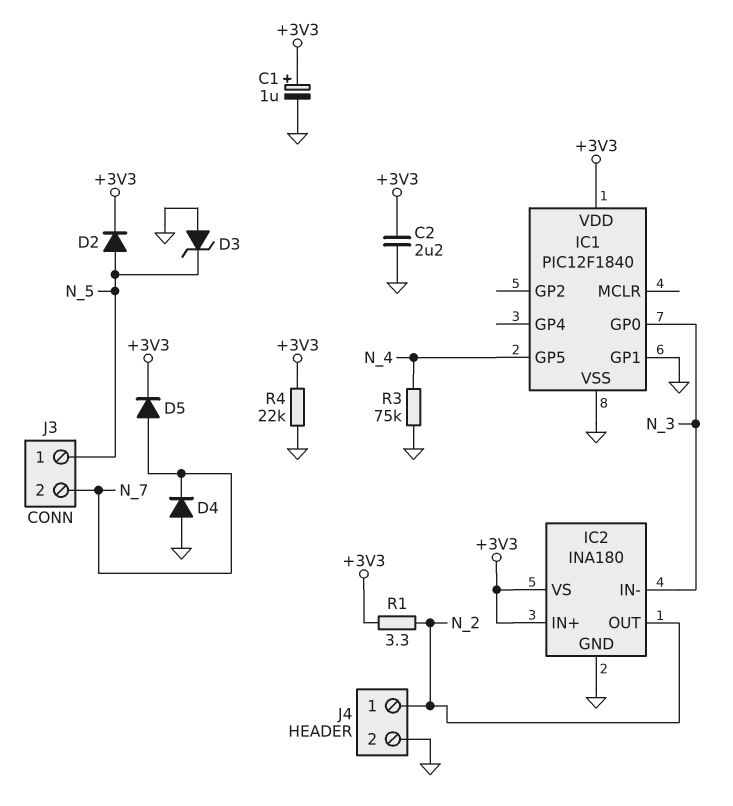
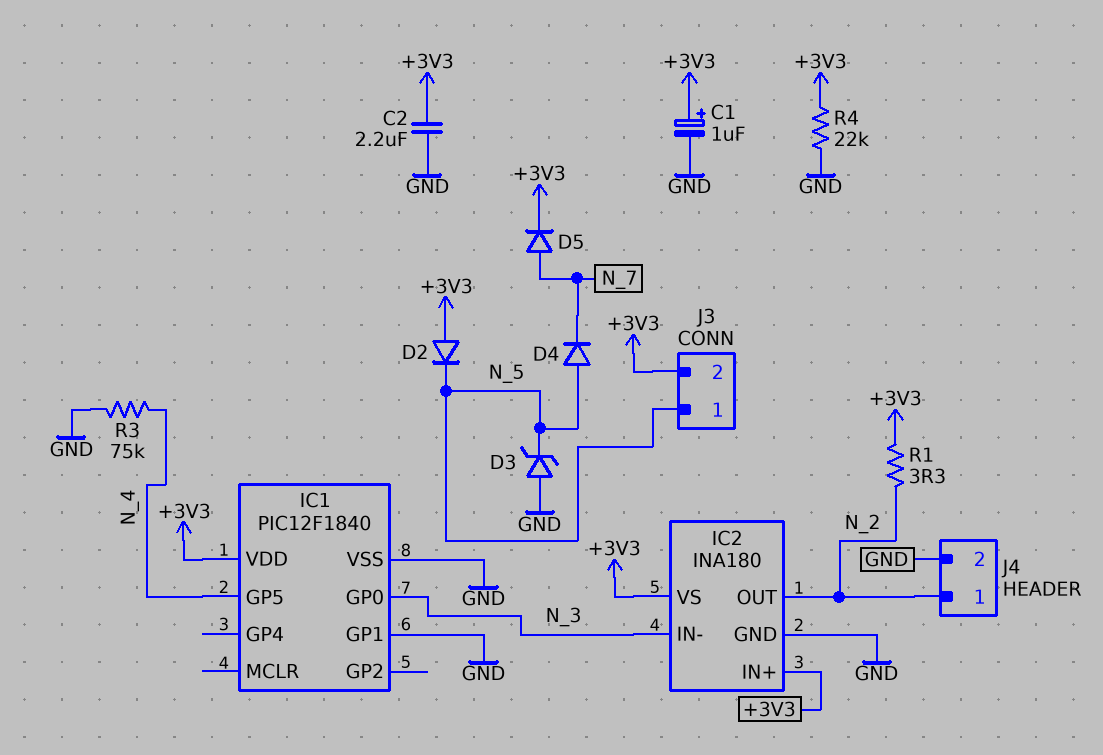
D2: diode (A N_5, K +3V3) -> diode (A +3V3, K N_5)
D4: diode (A GND, K N_7) -> diode (A N_5, K N_7)
J3 pin 2: N_7 -> +3V3

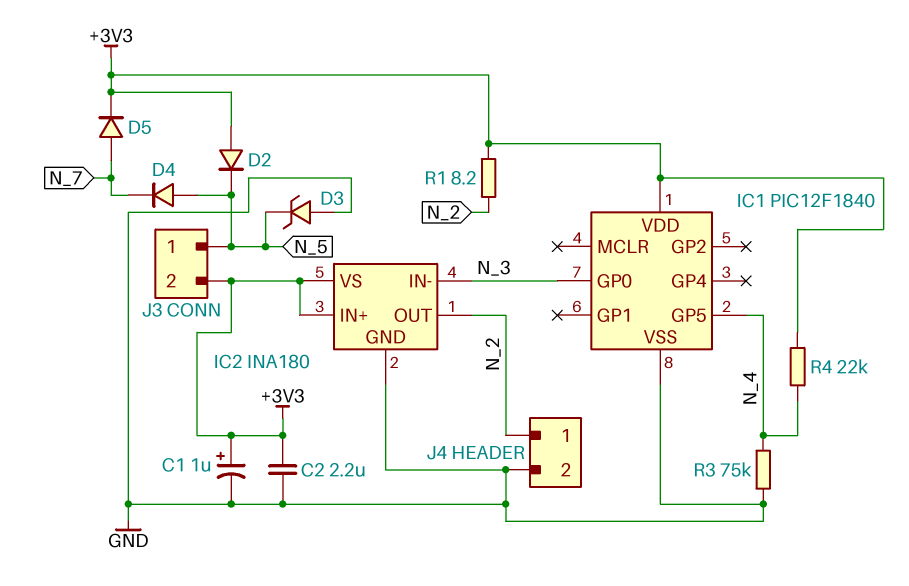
IC1 pin GP1: GND -> none
R1: 3.3 (+3V3, N_2) -> 8.2 (+3V3, N_2)
R4: 22k (+3V3, GND) -> 22k (+3V3, N_4)

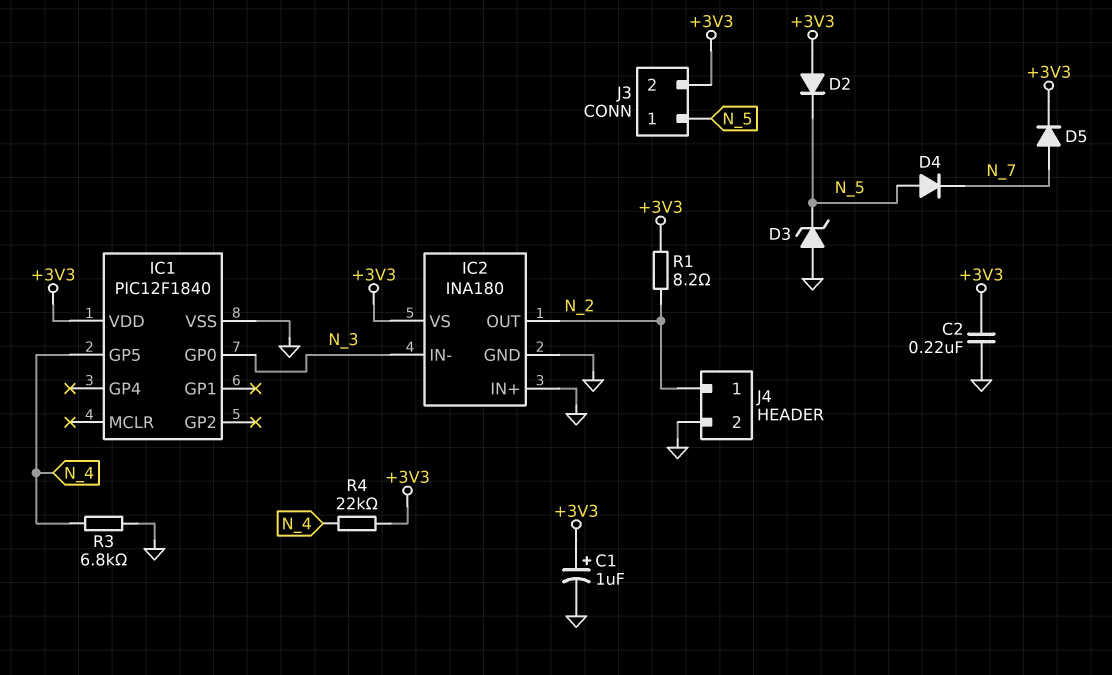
C2: 2.2uF (+3V3, GND) -> 220nF (+3V3, GND)
IC2 pin IN+: +3V3 -> GND
R3: 75k (GND, N_4) -> 6.8k (GND, N_4)

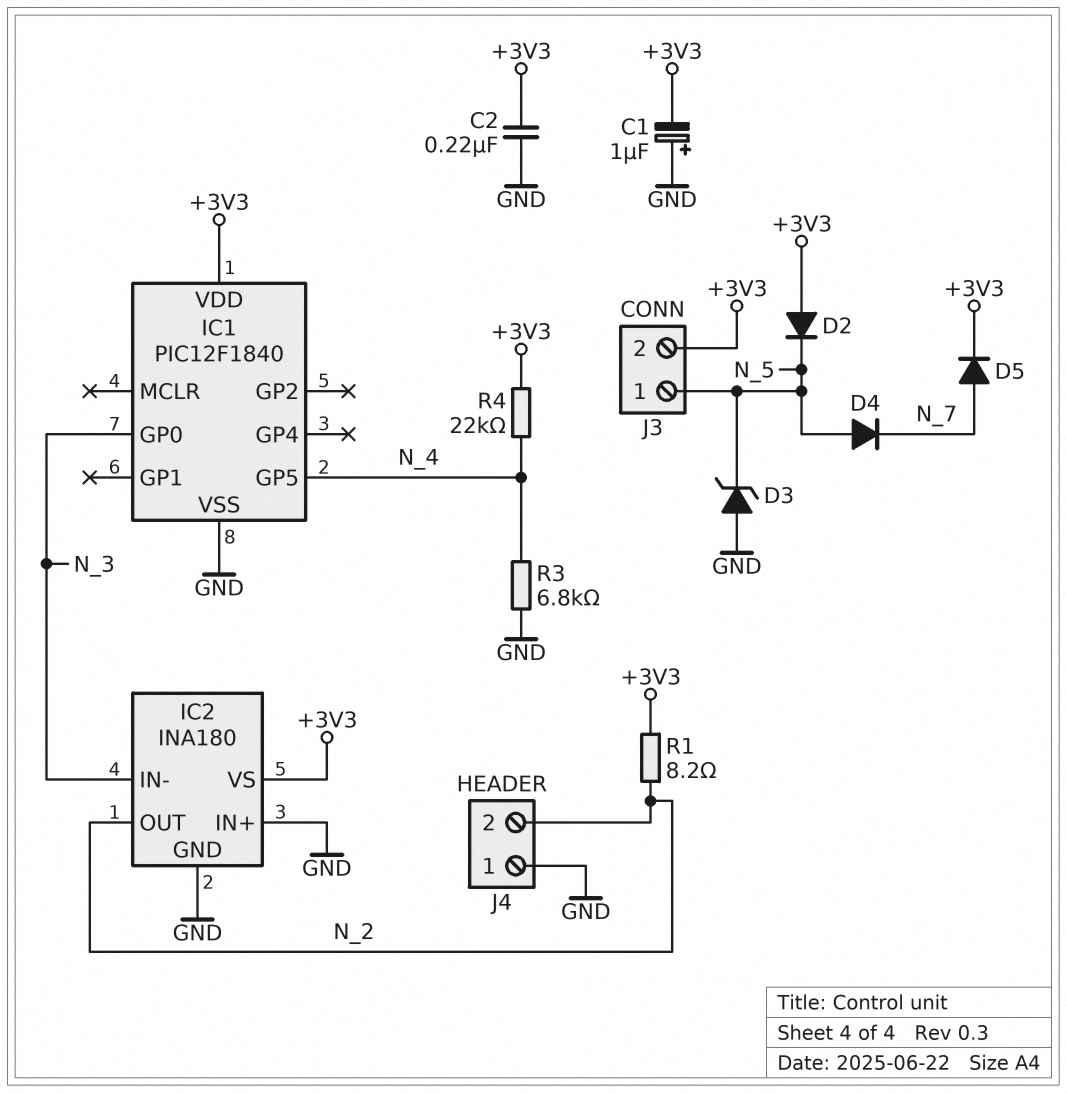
C1: 1uF (plus +3V3, minus GND) -> 1uF (plus GND, minus +3V3)
J4 pin 1: N_2 -> GND
J4 pin 2: GND -> N_2

